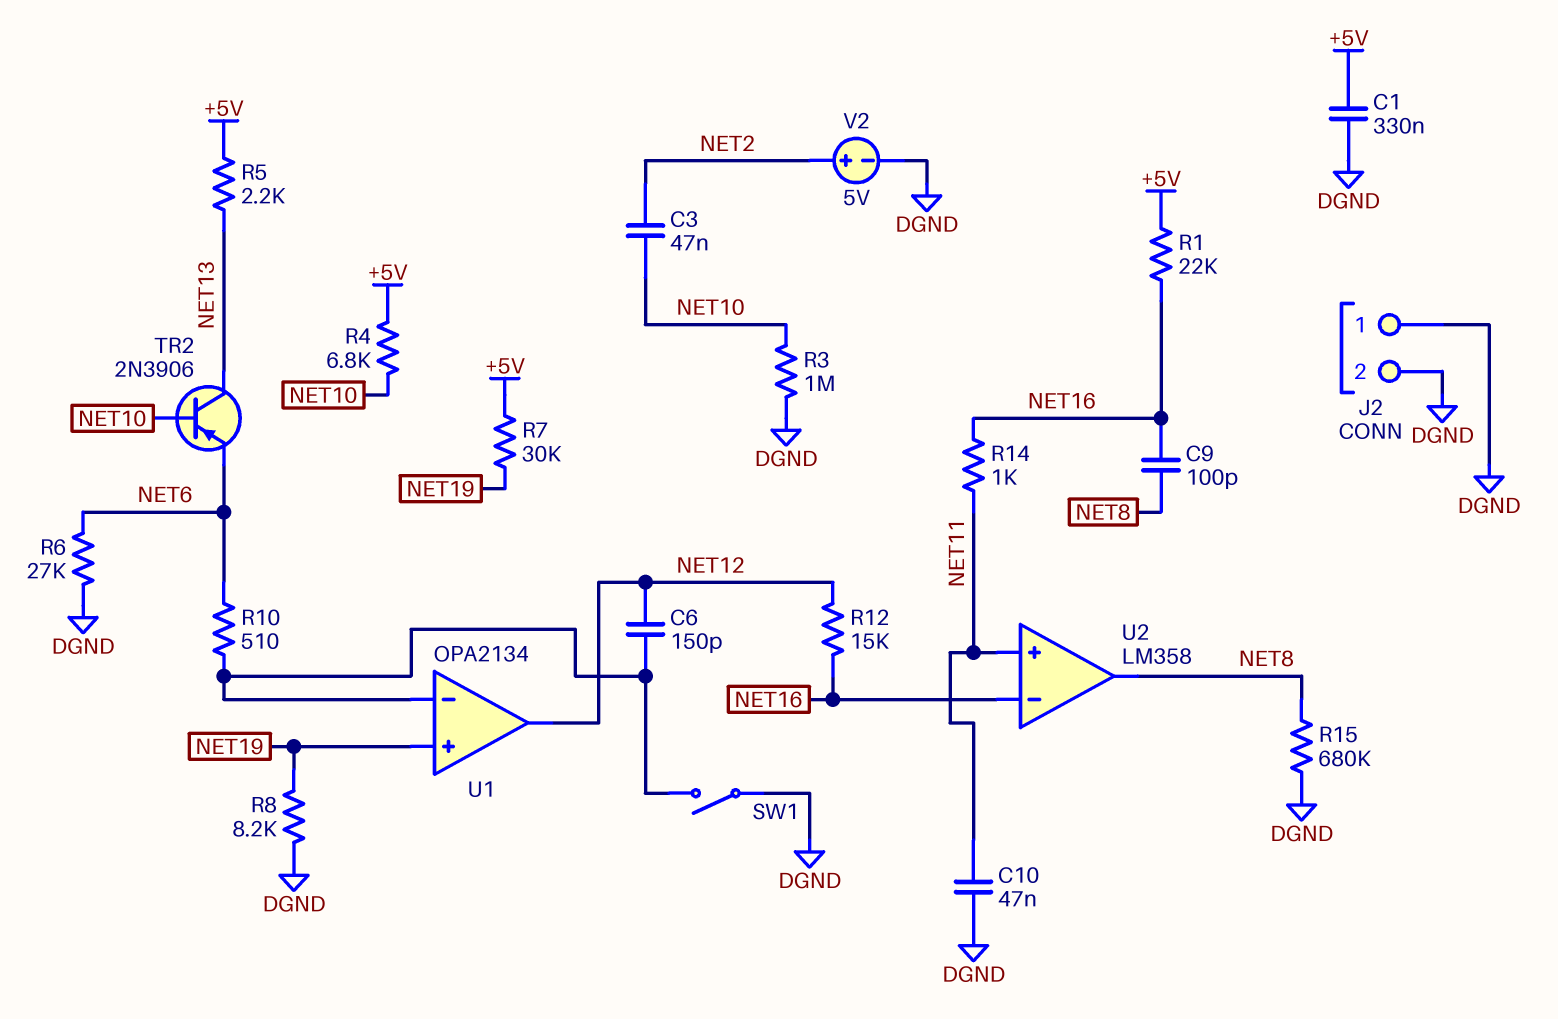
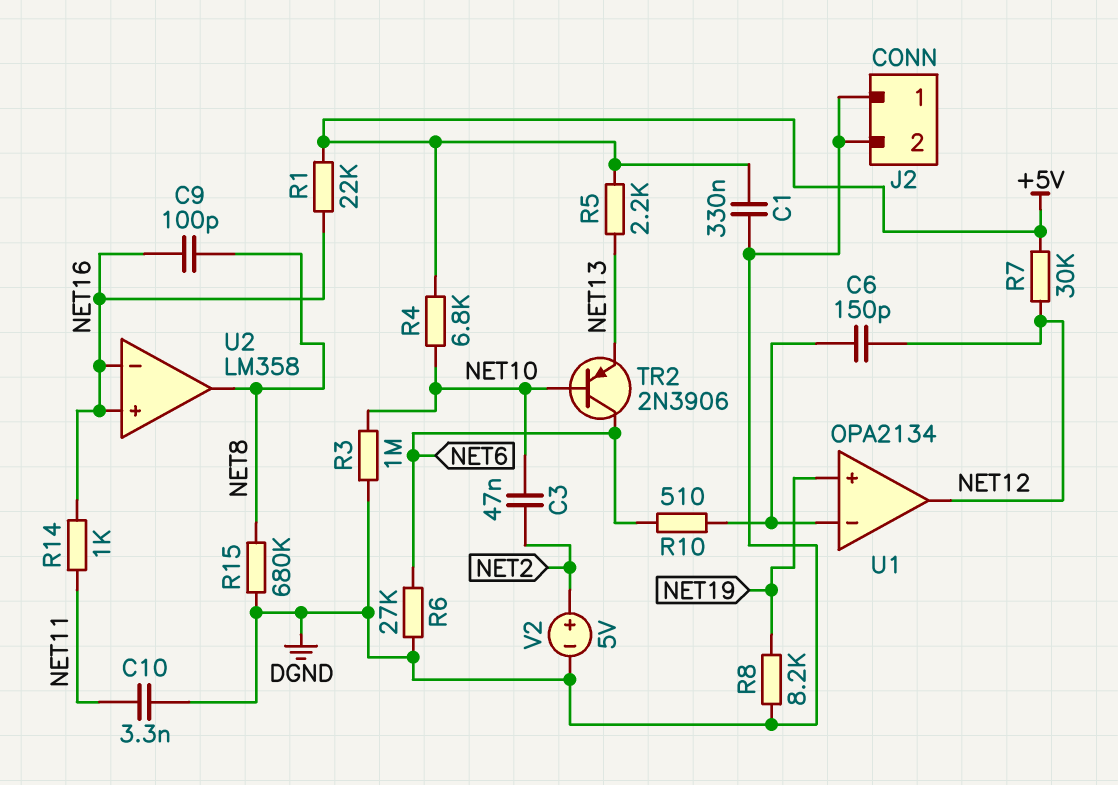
C10: 47nF (DGND, NET11) -> 3.3nF (DGND, NET11)
R7: 30k (+5V, NET19) -> 30k (+5V, NET12)
R12: 15k (NET12, NET16) -> none
SW1: switch (DGND, U1/in-) -> none
TR2: PNP 2N3906 (B NET10, C NET13, E NET6) -> PNP 2N3906 (B NET10, C NET6, E NET13)
U2 pin in+: NET11 -> NET16

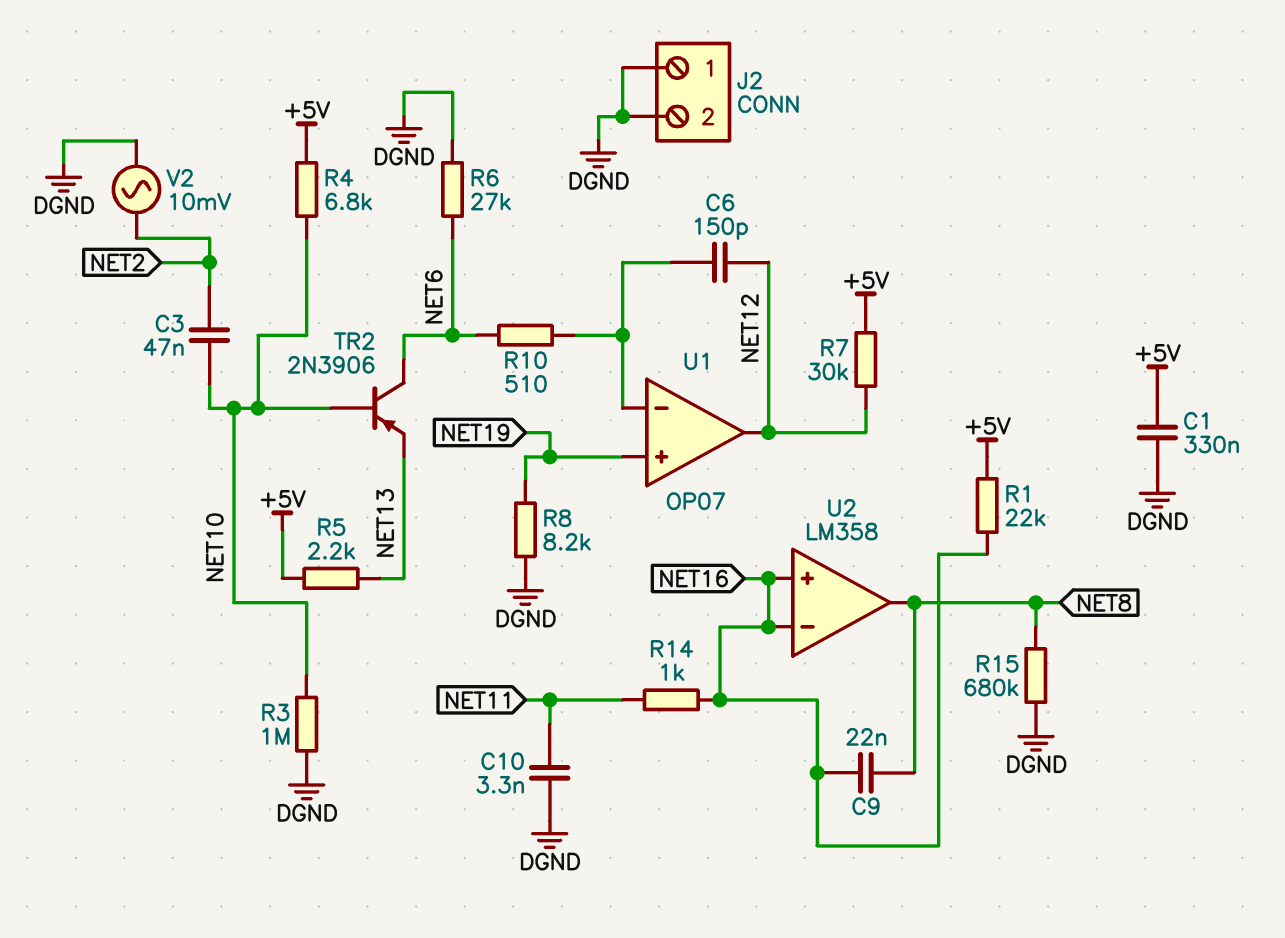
C9: 100pF (NET8, NET16) -> 22nF (NET8, NET16)
U1: OPA2134 -> OP07
V2: 5V (plus NET2, minus DGND) -> AC 10mV (DGND, NET2)

